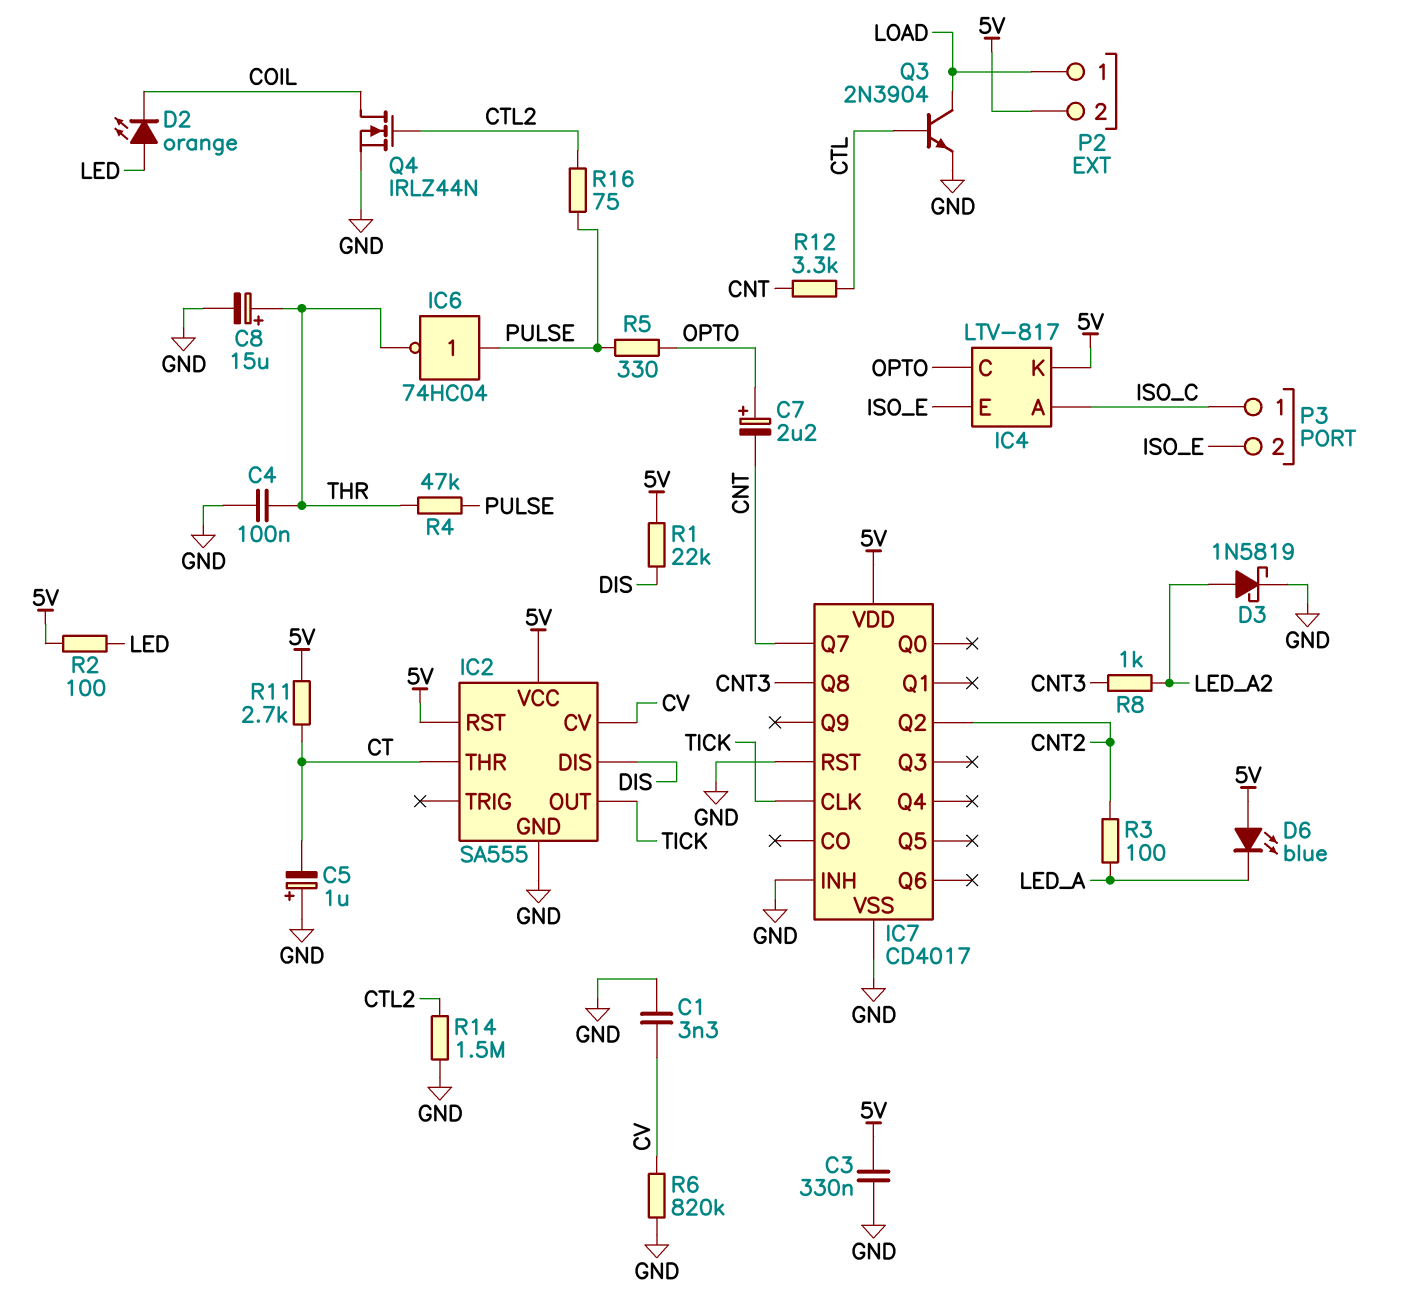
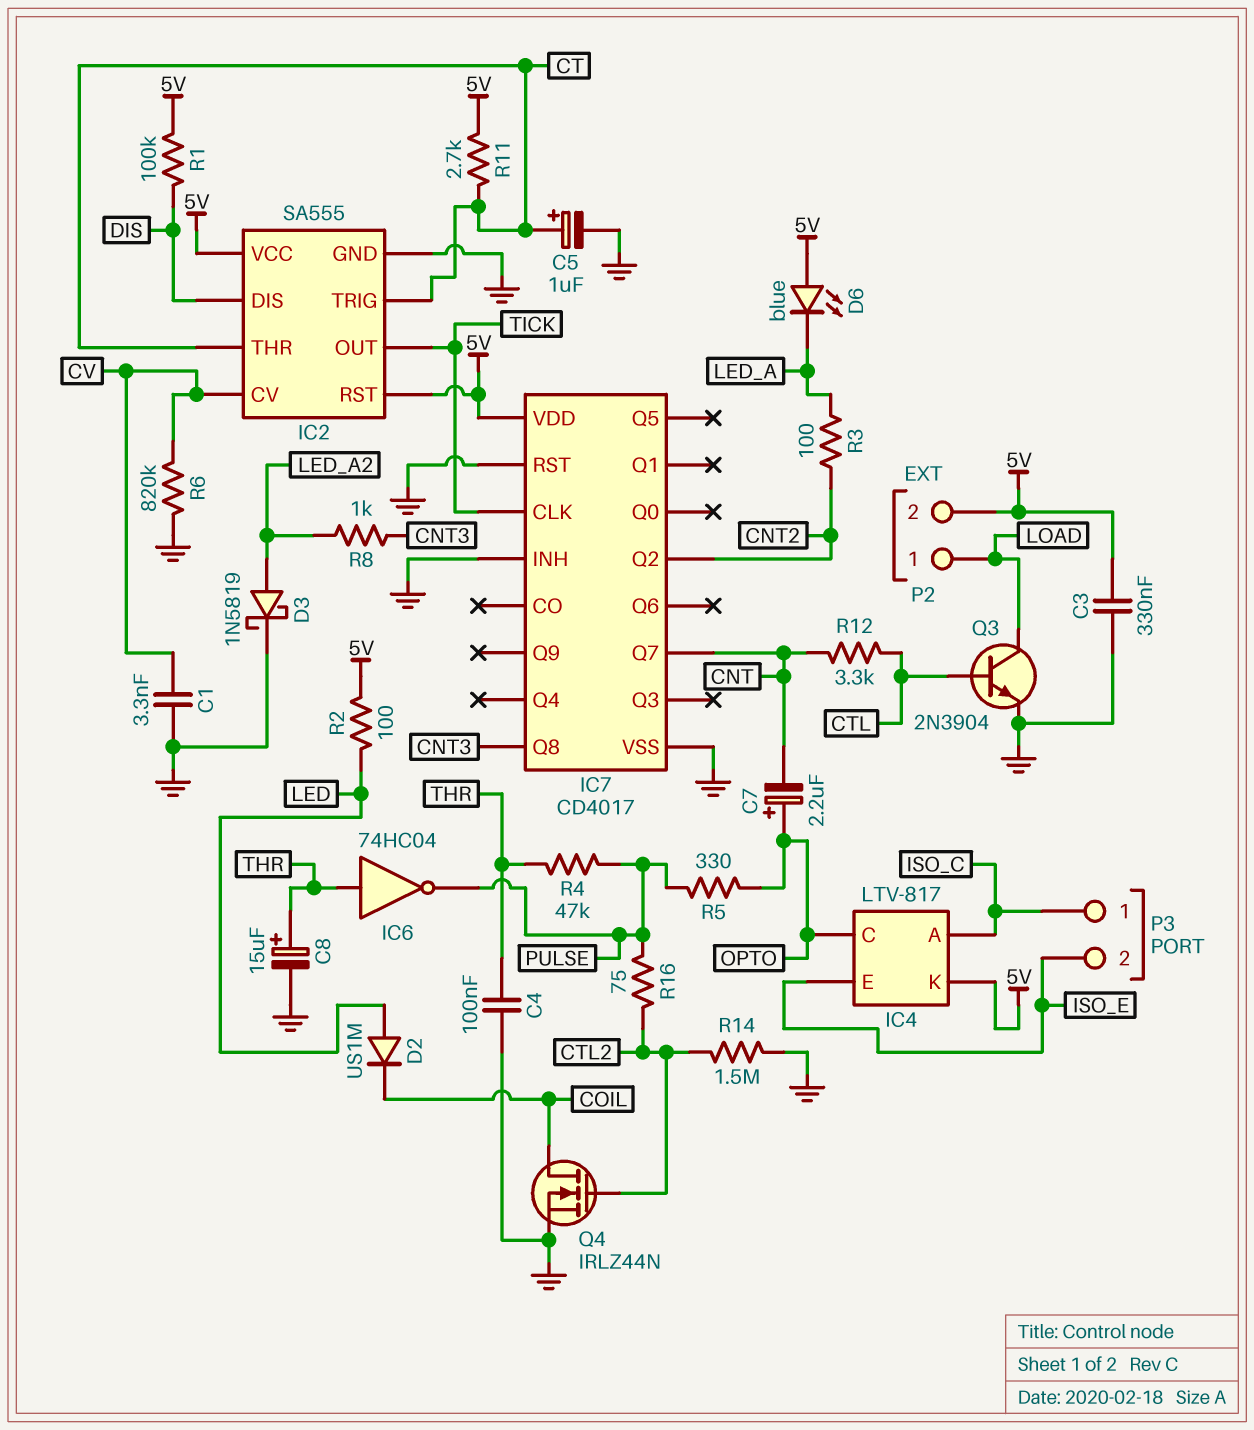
C5: 1uF (plus GND, minus CT) -> 1uF (plus CT, minus GND)
D2: LED orange (A LED, K COIL) -> diode US1M (A LED, K COIL)
IC2 pin TRIG: none -> CT
IC6: NOT 74HC04 (in PULSE, out THR) -> NOT 74HC04 (in THR, out PULSE)
R1: 22k (5V, DIS) -> 100k (5V, DIS)

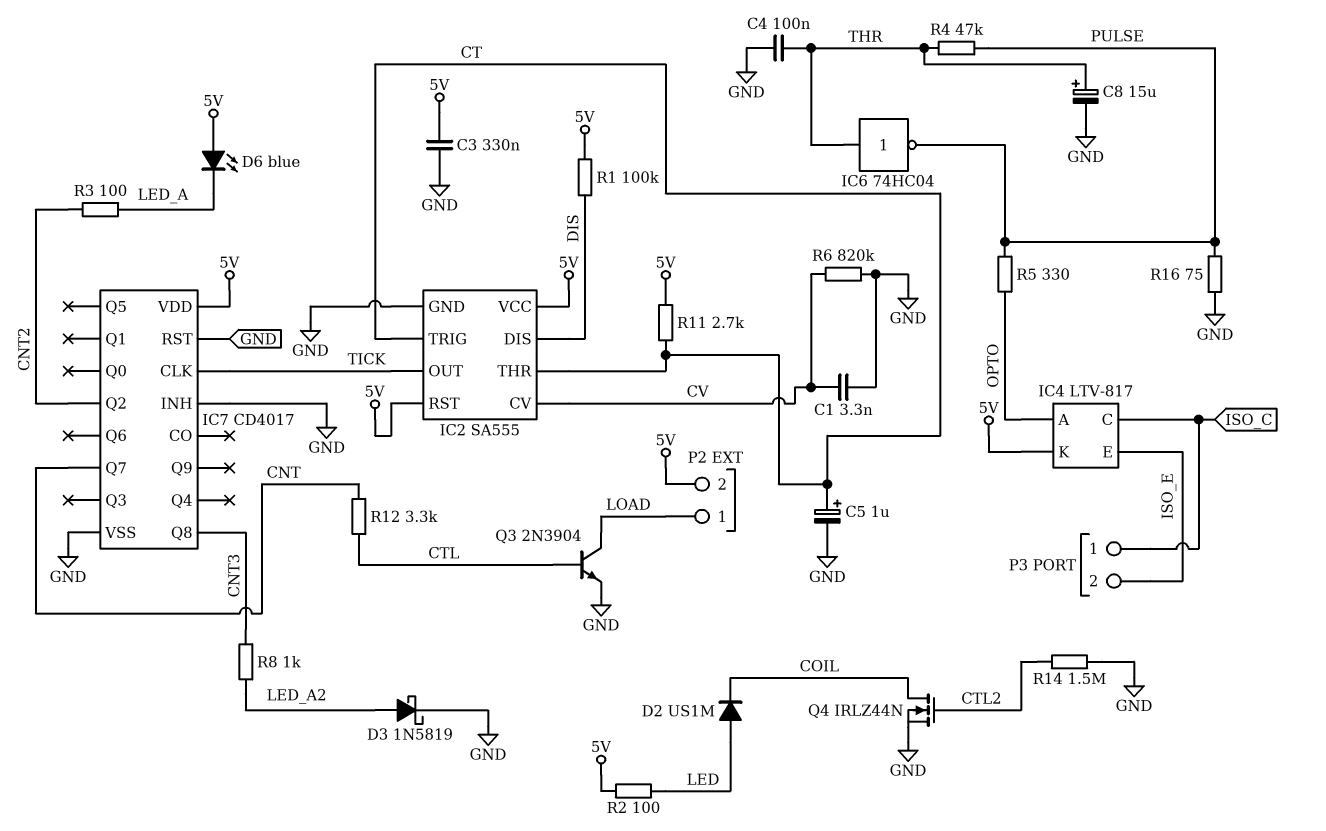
C7: 2.2uF (plus OPTO, minus CNT) -> none
IC4 pin A: ISO_C -> OPTO
IC4 pin C: OPTO -> ISO_C
R16: 75 (CTL2, PULSE) -> 75 (GND, PULSE)

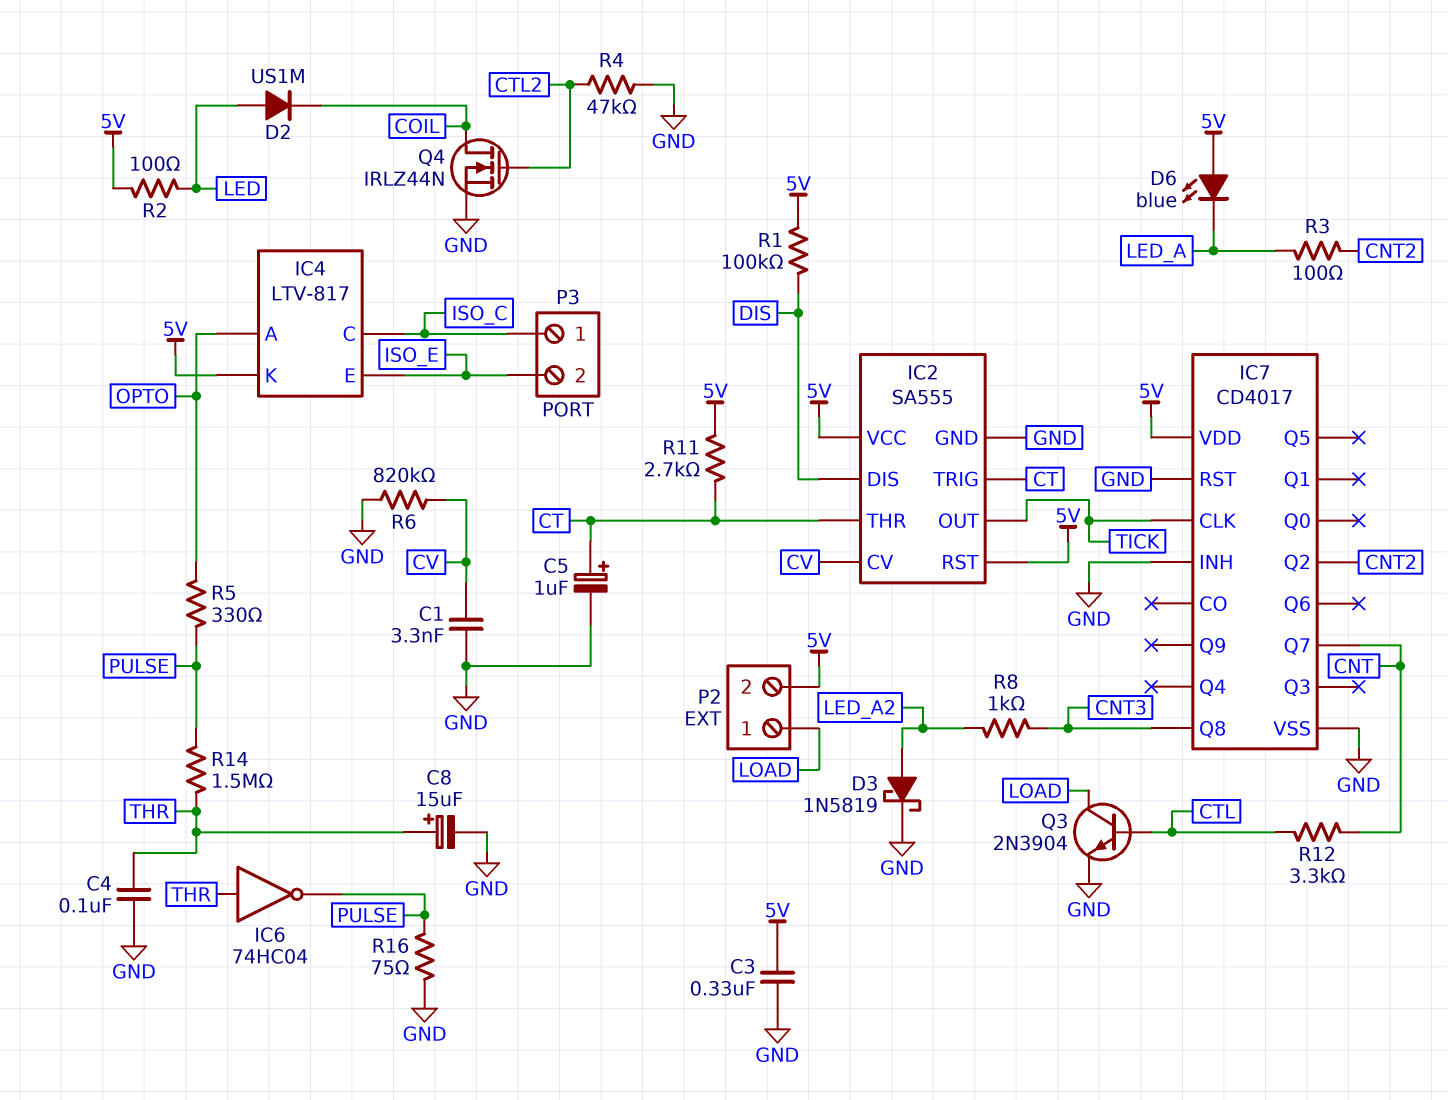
R4: 47k (PULSE, THR) -> 47k (CTL2, GND)
R14: 1.5M (CTL2, GND) -> 1.5M (PULSE, THR)

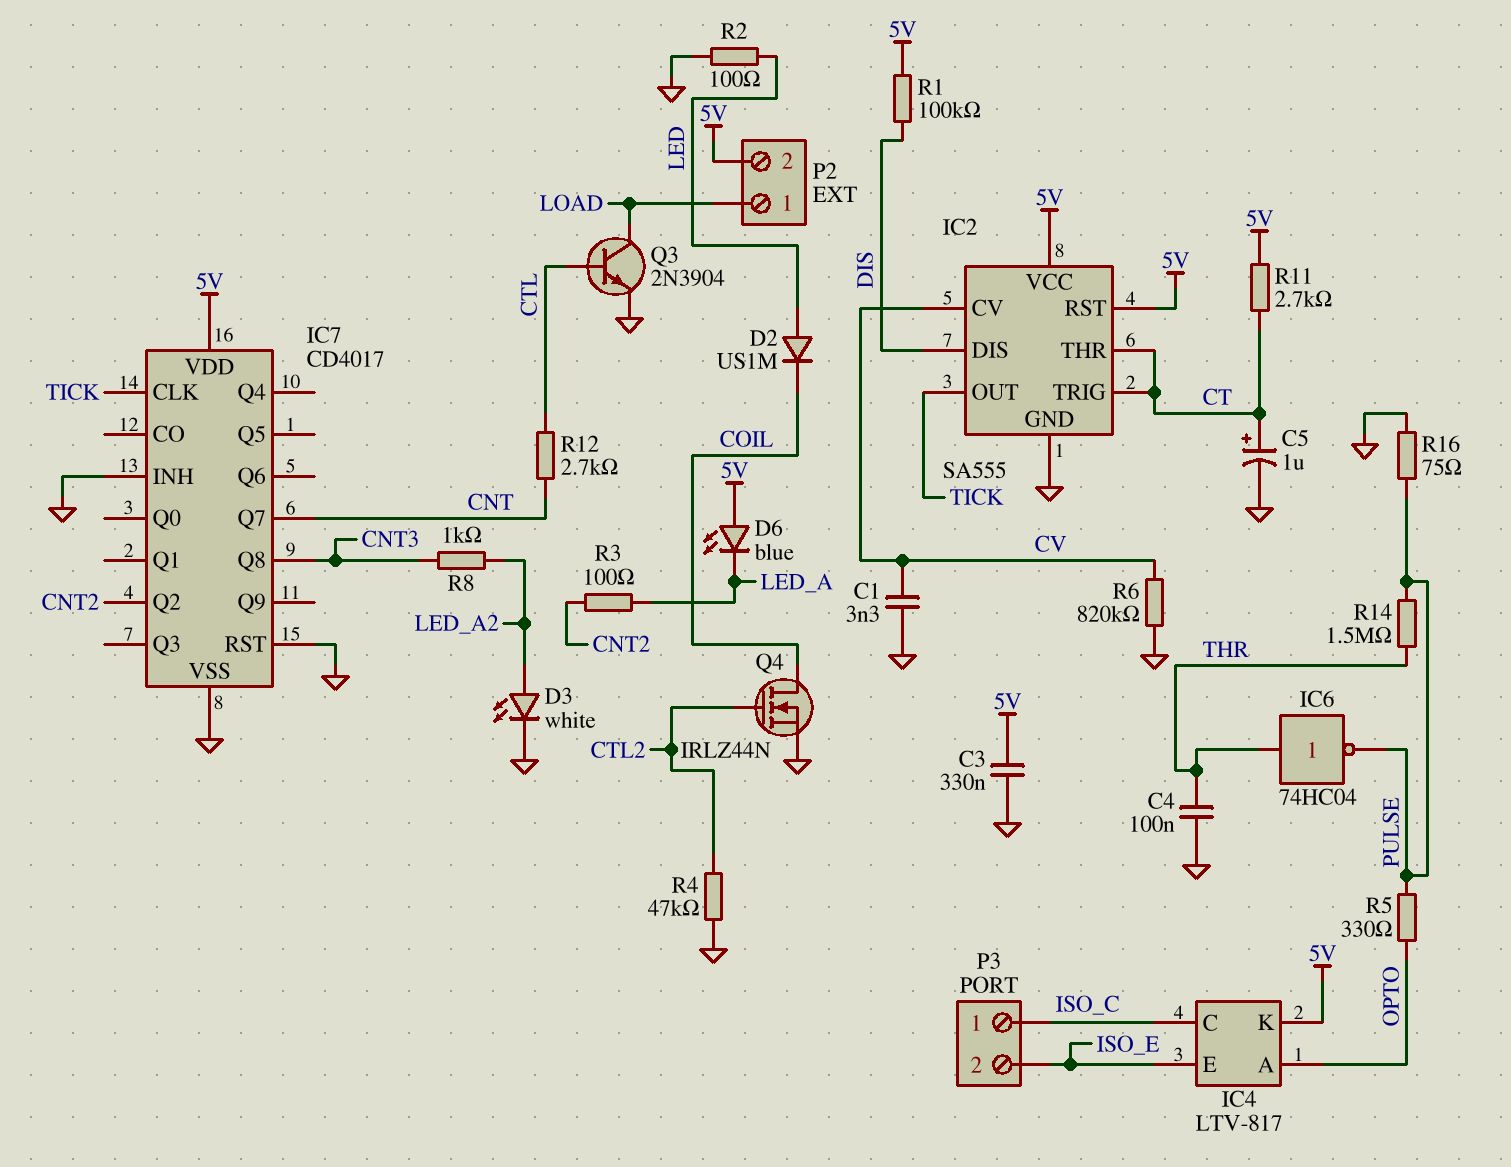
C8: 15uF (plus THR, minus GND) -> none
D3: schottky 1N5819 (A LED_A2, K GND) -> LED white (A LED_A2, K GND)
R2: 100 (5V, LED) -> 100 (GND, LED)
R12: 3.3k (CNT, CTL) -> 2.7k (CNT, CTL)

